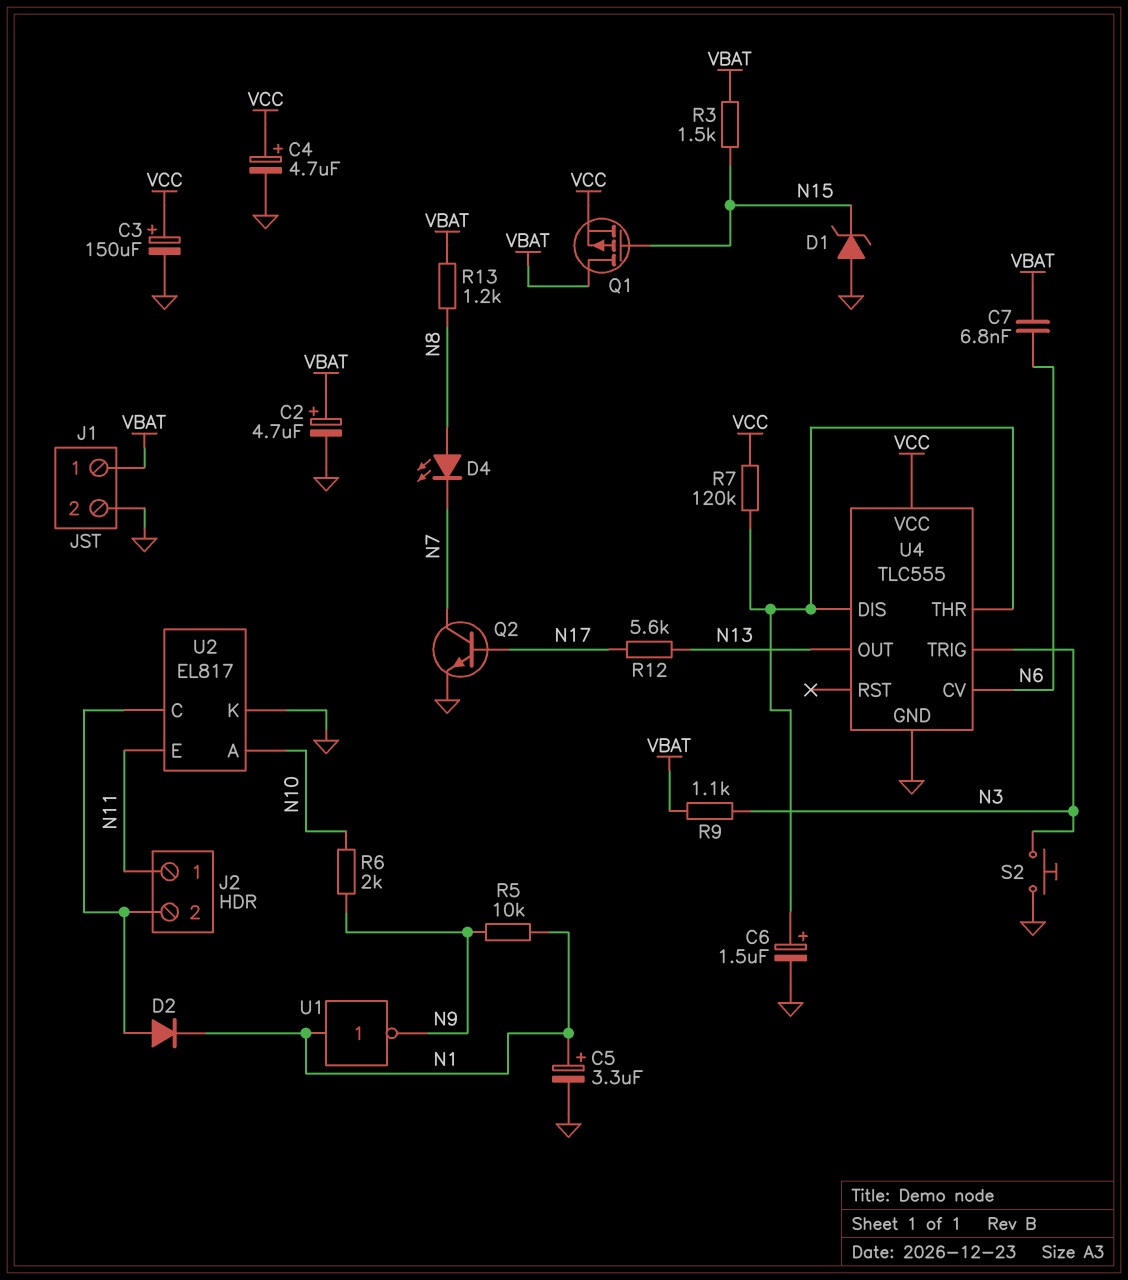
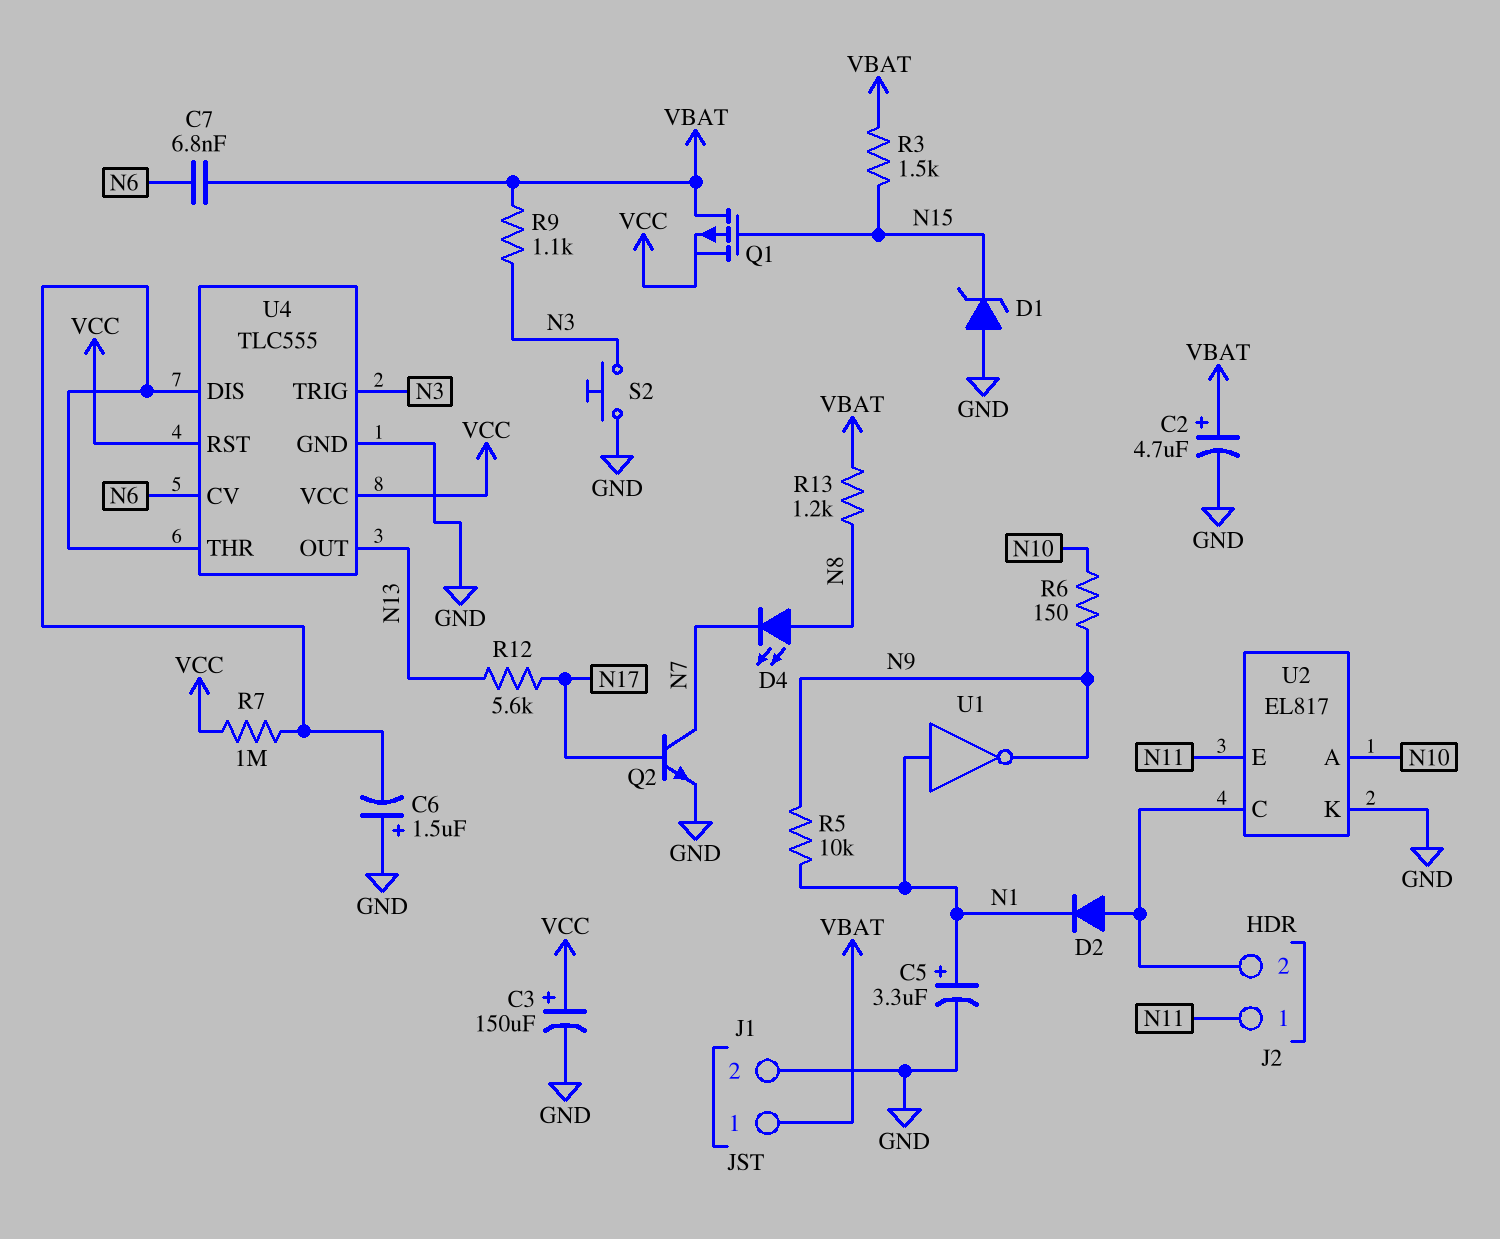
C4: 4.7uF (plus VCC, minus GND) -> none
C6: 1.5uF (plus U4/DIS, minus GND) -> 1.5uF (plus GND, minus U4/DIS)
R6: 2k (N9, N10) -> 150 (N9, N10)
R7: 120k (U4/DIS, VCC) -> 1M (U4/DIS, VCC)
U4 pin RST: none -> VCC

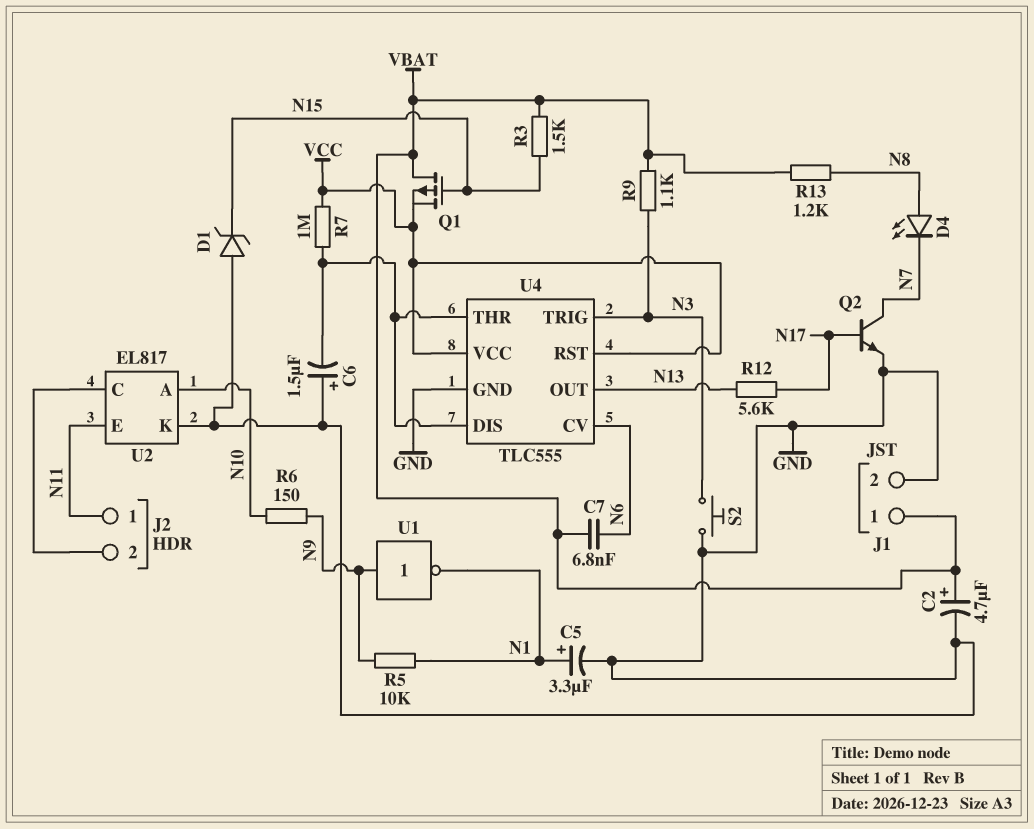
C3: 150uF (plus VCC, minus GND) -> none
D2: diode (A J2/2, K N1) -> none
U1: NOT (in N1, out N9) -> NOT (in N9, out N1)

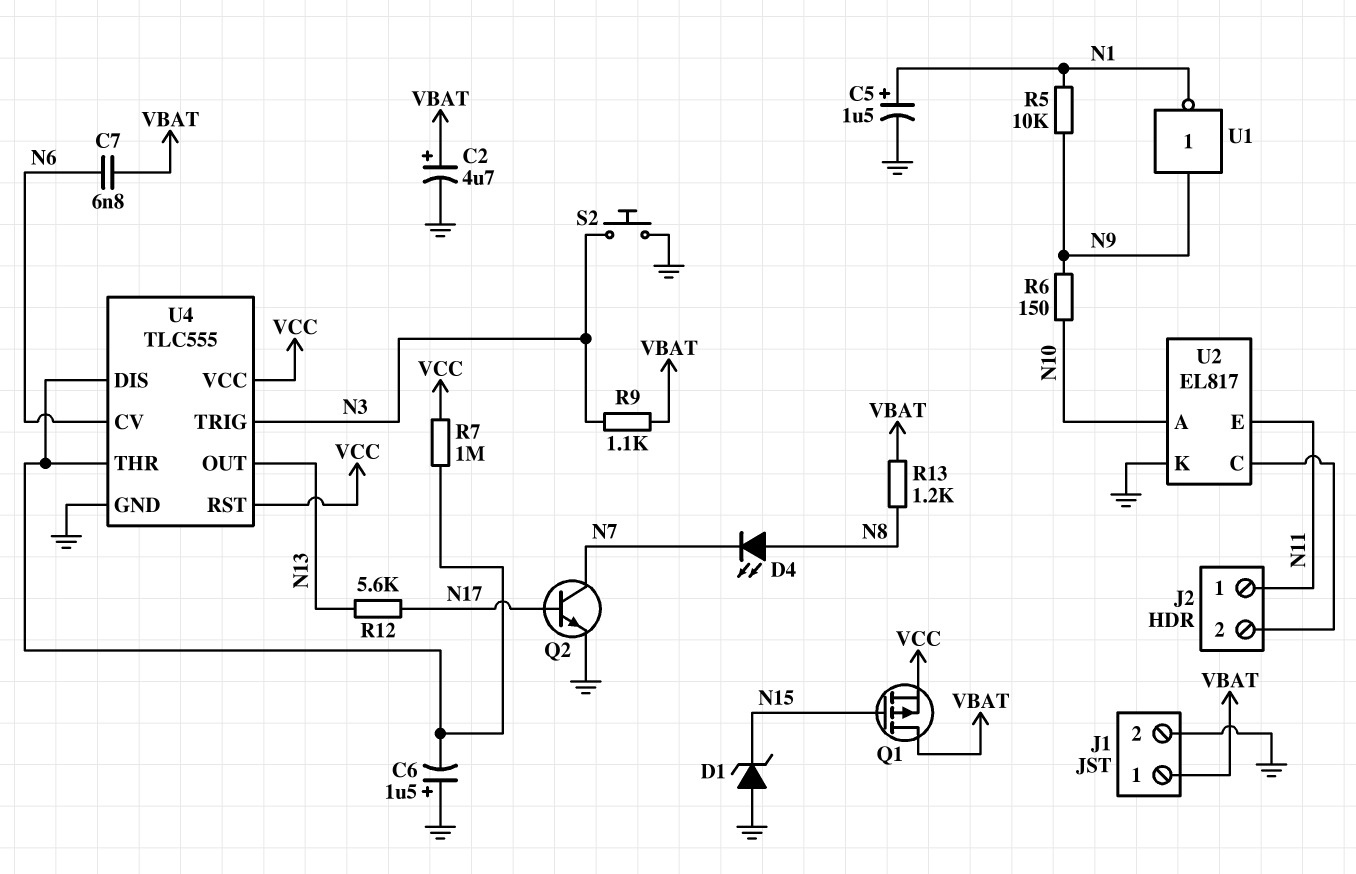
C5: 3.3uF (plus N1, minus GND) -> 1.5uF (plus N1, minus GND)
R3: 1.5k (N15, VBAT) -> none

